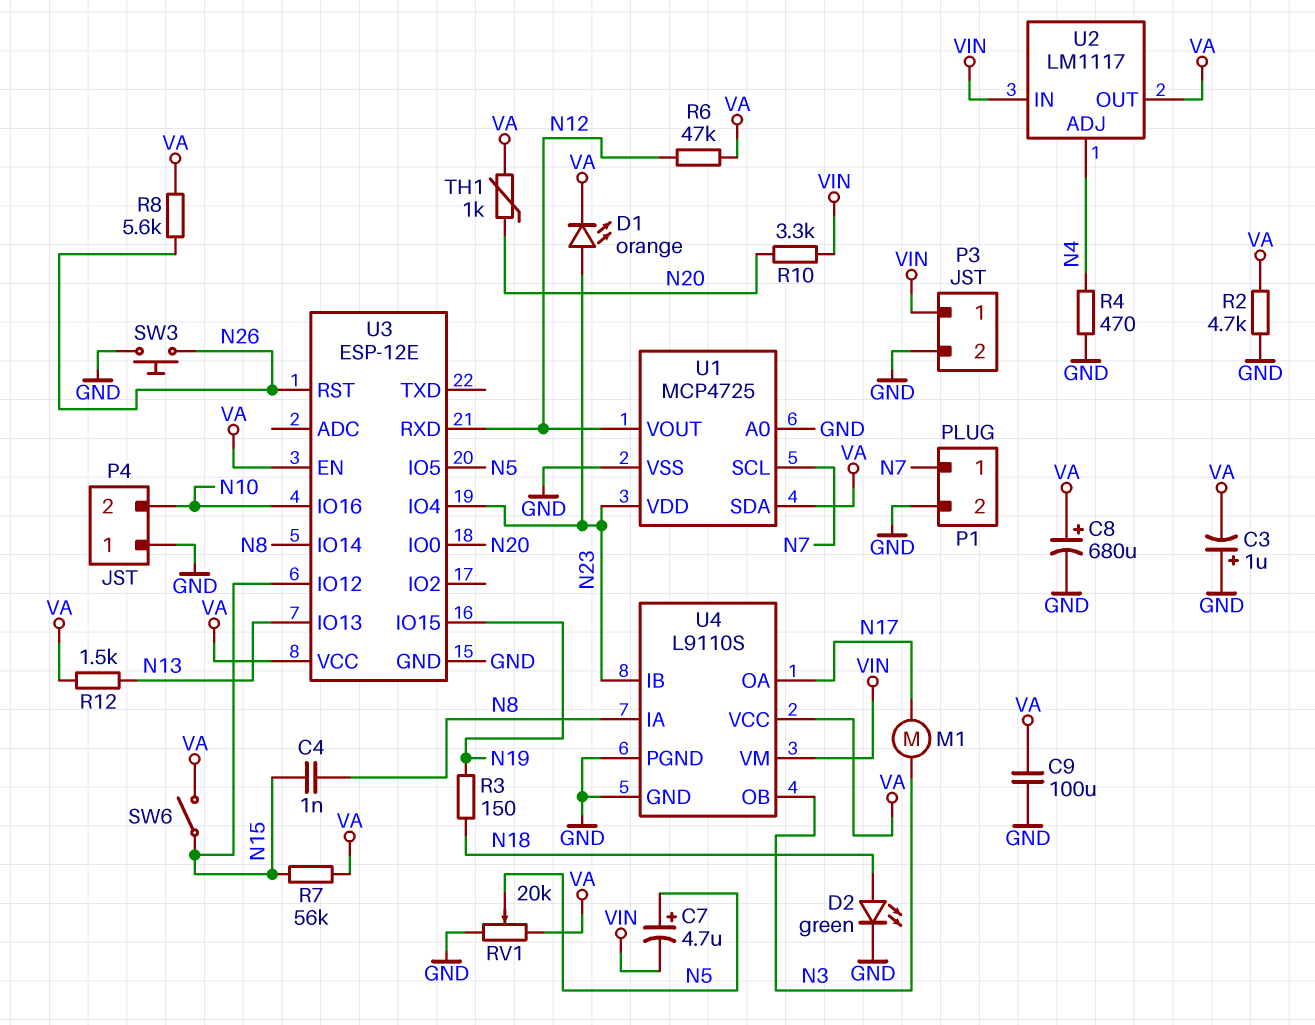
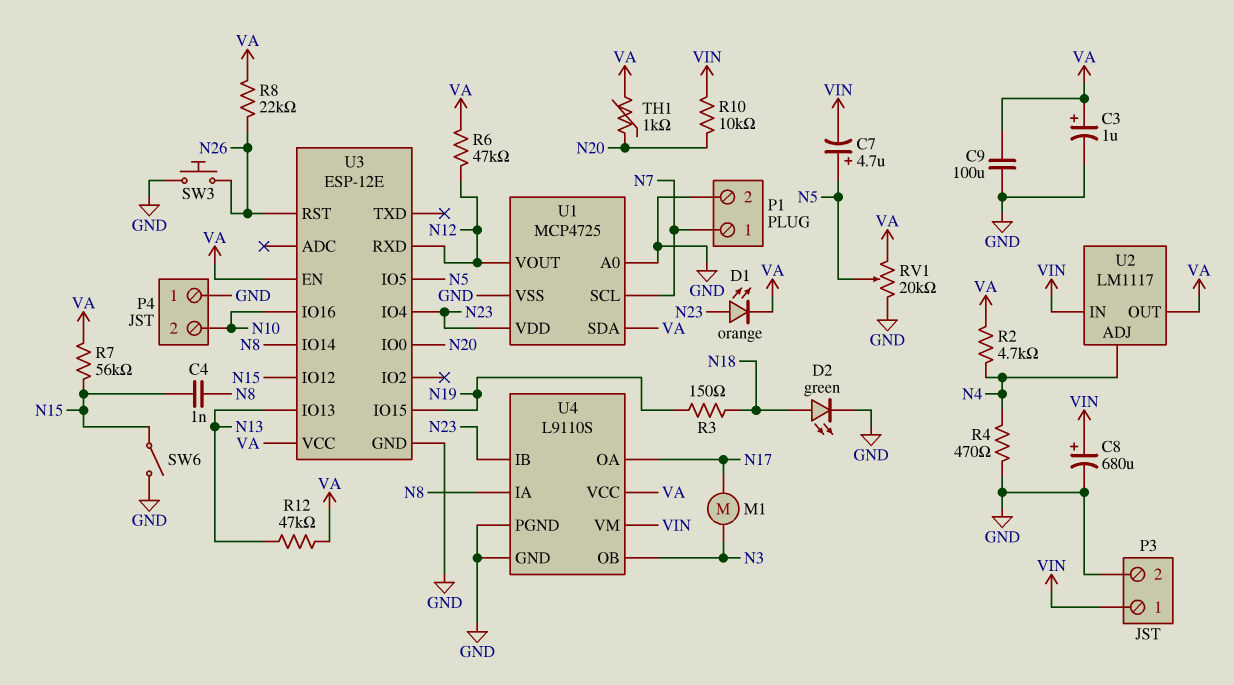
C3: 1uF (plus GND, minus VA) -> 1uF (plus VA, minus GND)
C8: 680uF (plus VA, minus GND) -> 680uF (plus VIN, minus GND)
R2: 4.7k (GND, VA) -> 4.7k (N4, VA)
R8: 5.6k (N26, VA) -> 22k (N26, VA)
R10: 3.3k (N20, VIN) -> 10k (N20, VIN)
R12: 1.5k (N13, VA) -> 47k (N13, VA)
SW6: switch (N15, VA) -> switch (GND, N15)

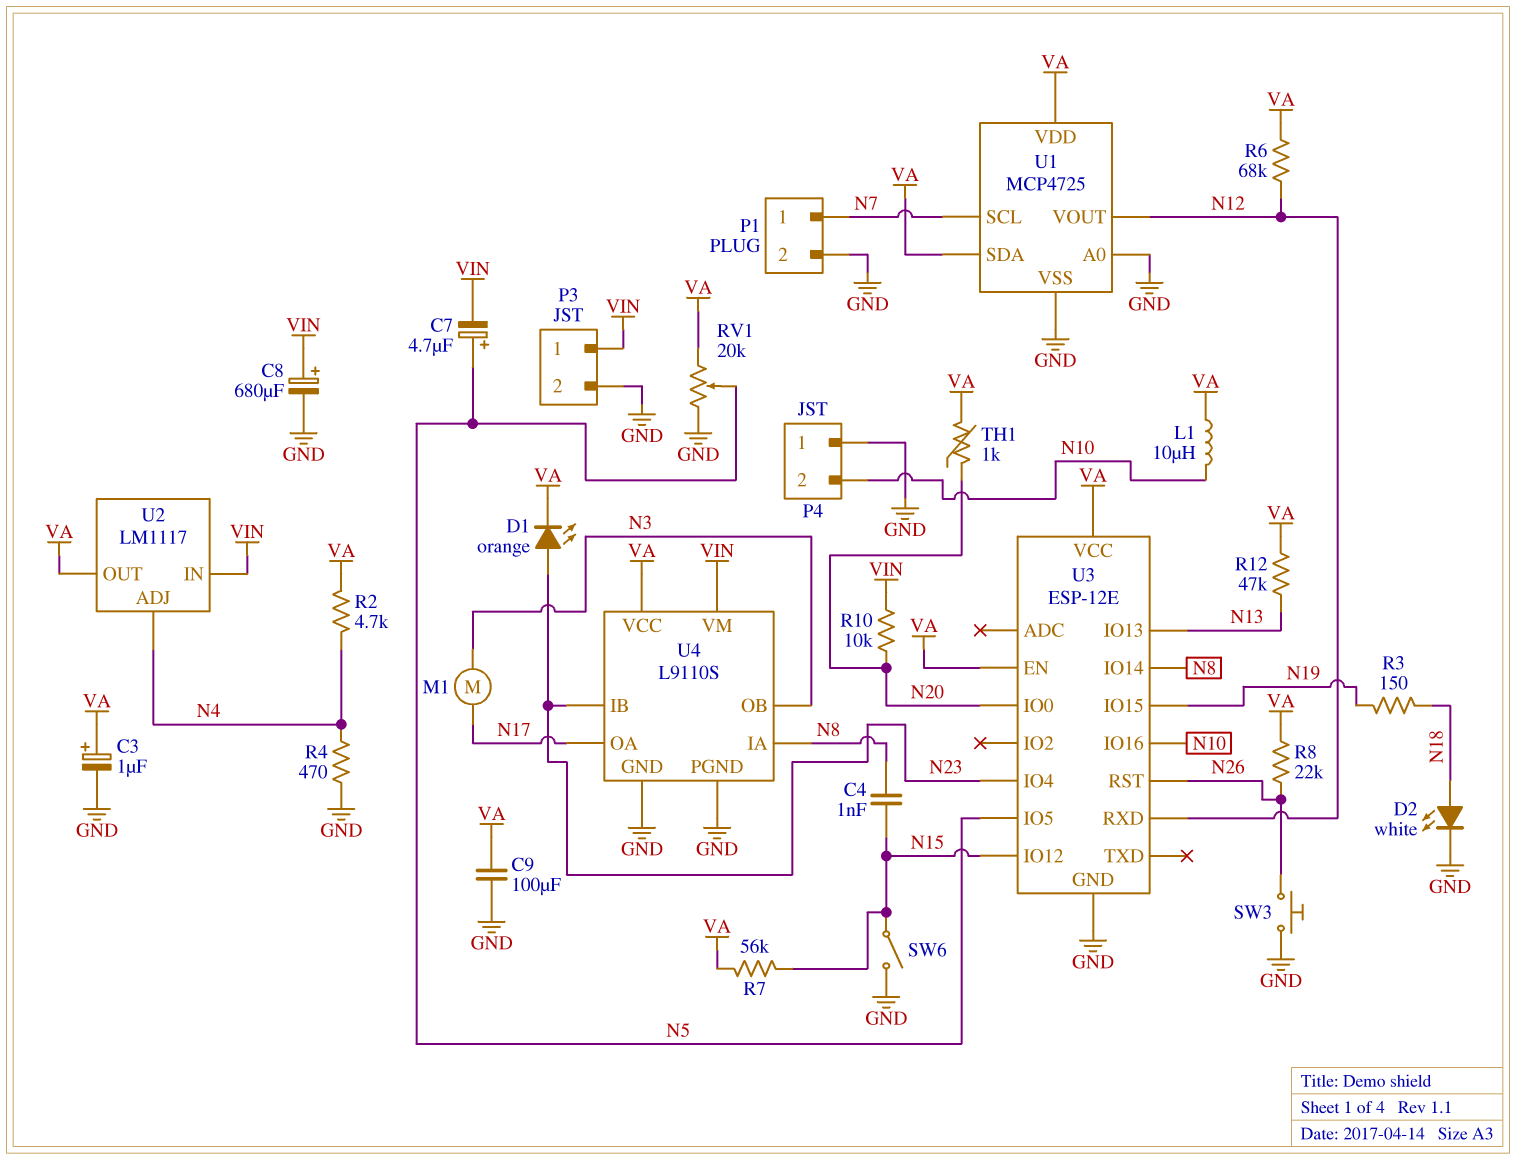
D2: LED green (A N18, K GND) -> LED white (A N18, K GND)
L1: none -> 10uH (N10, VA)
R6: 47k (N12, VA) -> 68k (N12, VA)
U1 pin VDD: N23 -> VA

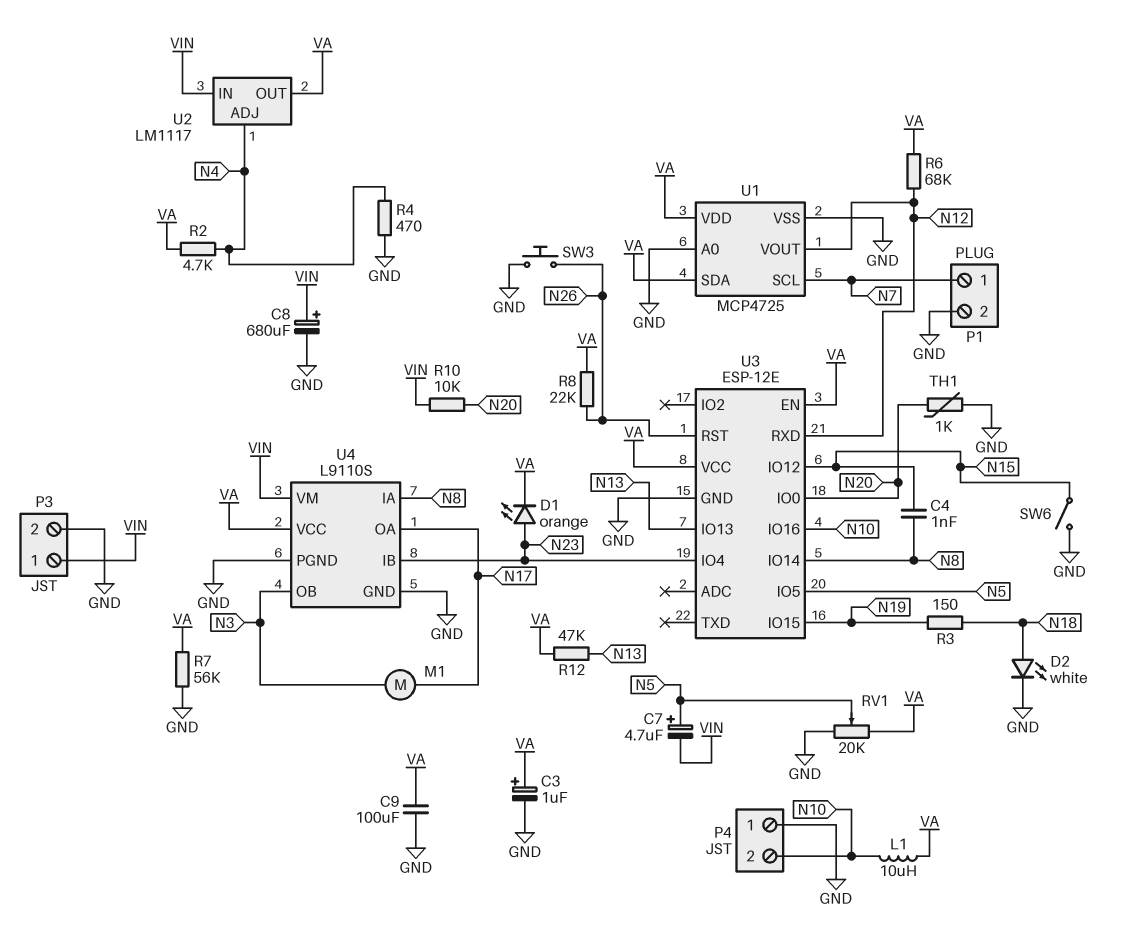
R7: 56k (N15, VA) -> 56k (GND, VA)
TH1: 1k (N20, VA) -> 1k (GND, N20)

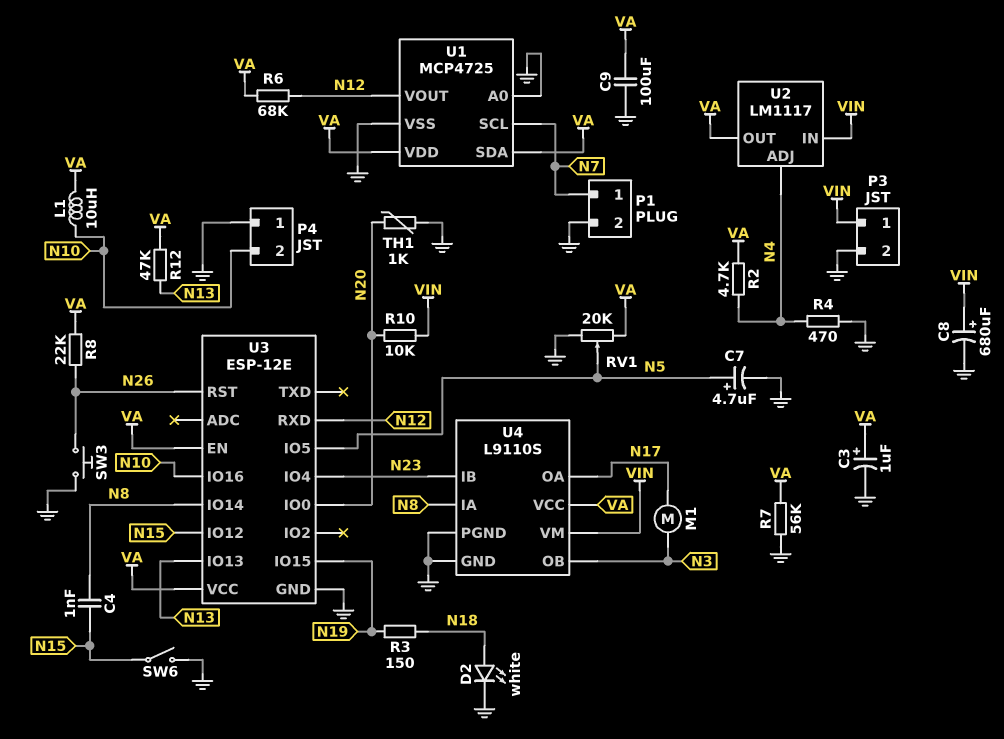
C7: 4.7uF (plus N5, minus VIN) -> 4.7uF (plus N5, minus GND)
D1: LED orange (A N23, K VA) -> none

